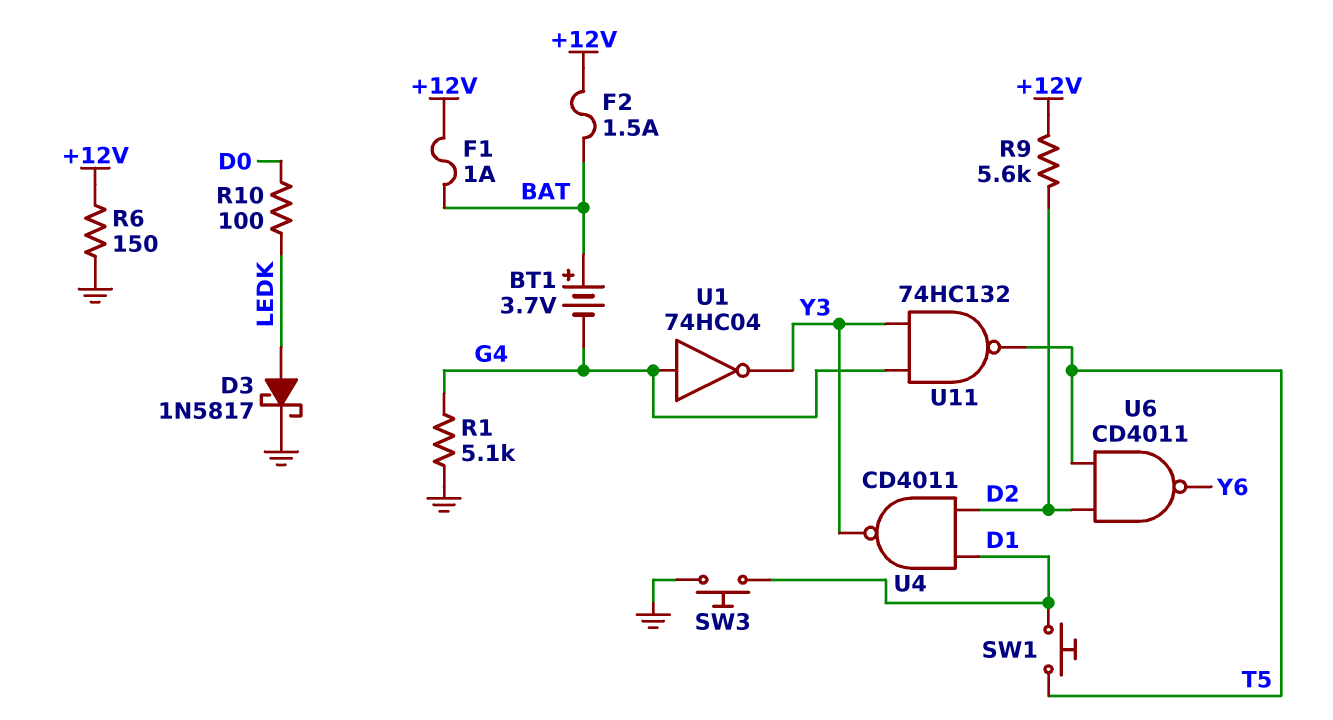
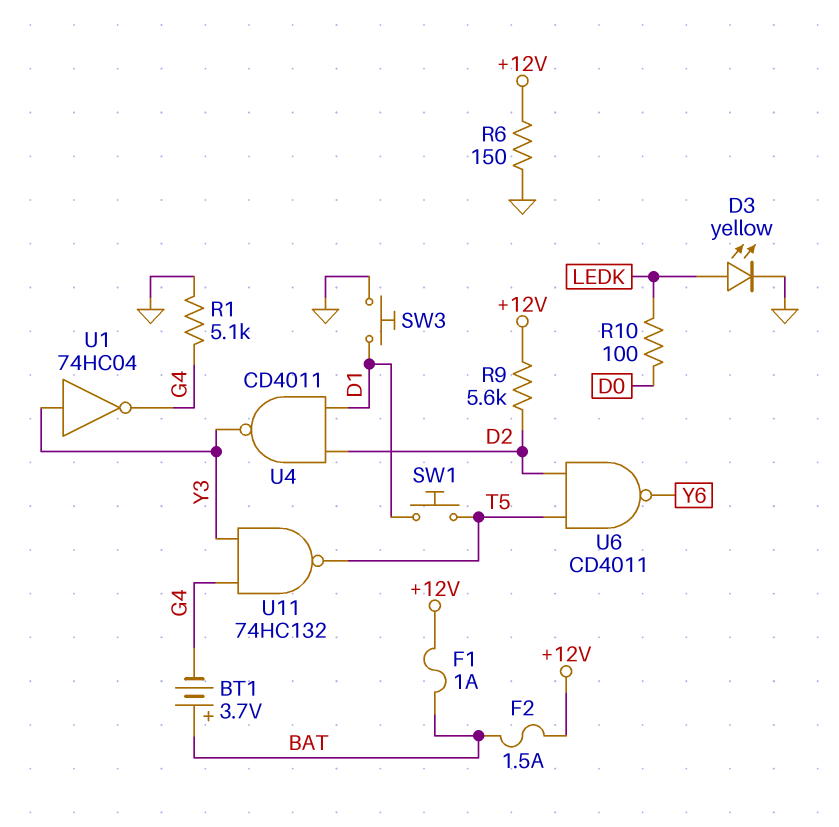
D3: schottky 1N5817 (A LEDK, K GND) -> LED yellow (A LEDK, K GND)
U1: NOT 74HC04 (in G4, out Y3) -> NOT 74HC04 (in Y3, out G4)

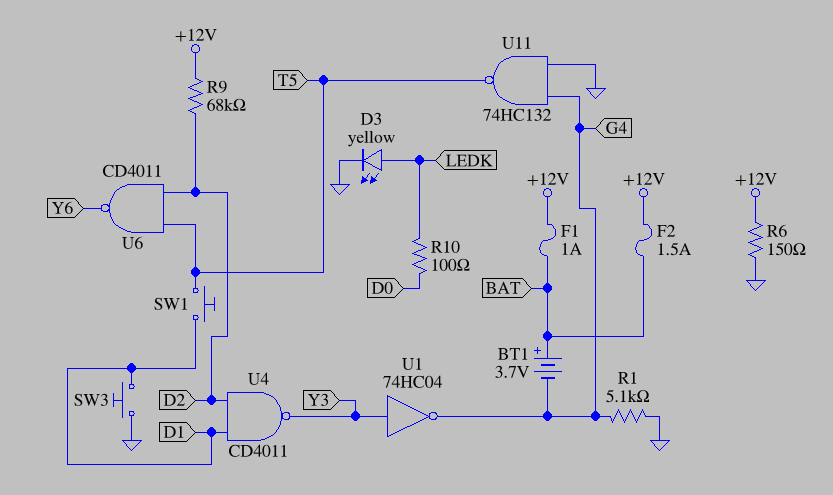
R9: 5.6k (+12V, D2) -> 68k (+12V, D2)
U11: NAND 74HC132 (in G4, in Y3, out T5) -> NAND 74HC132 (in G4, in GND, out T5)

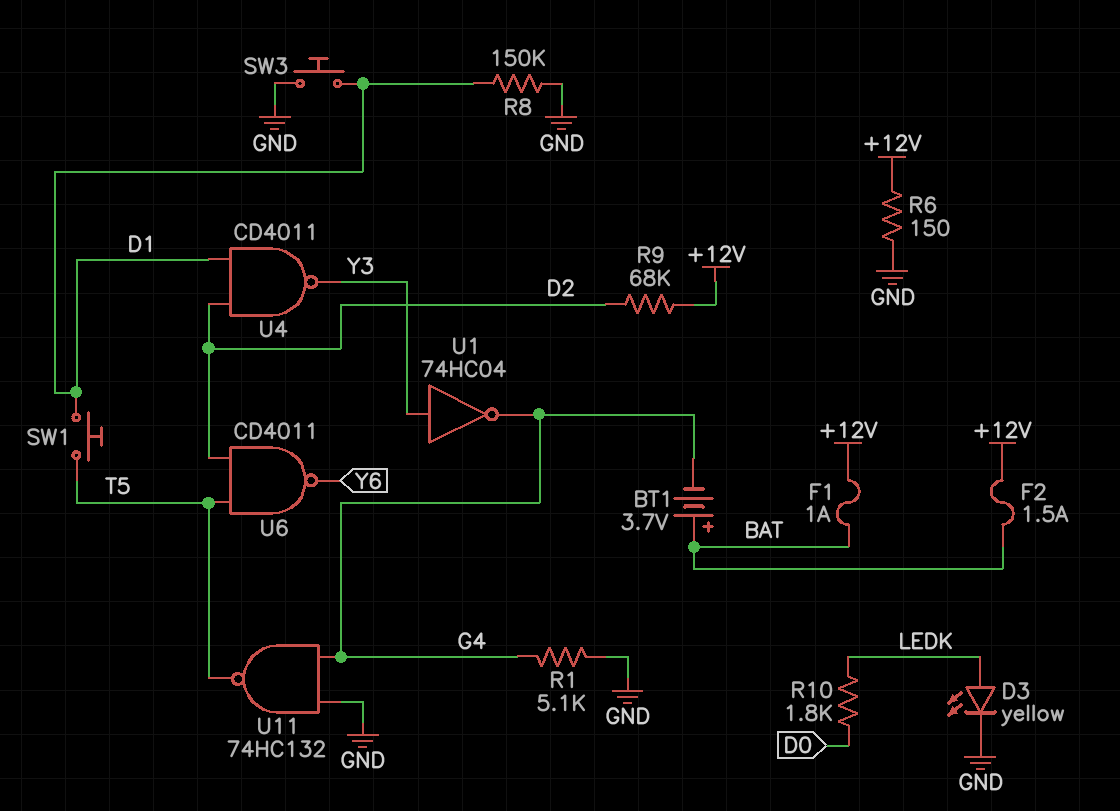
R8: none -> 150k (D1, GND)
R10: 100 (D0, LEDK) -> 1.8k (D0, LEDK)

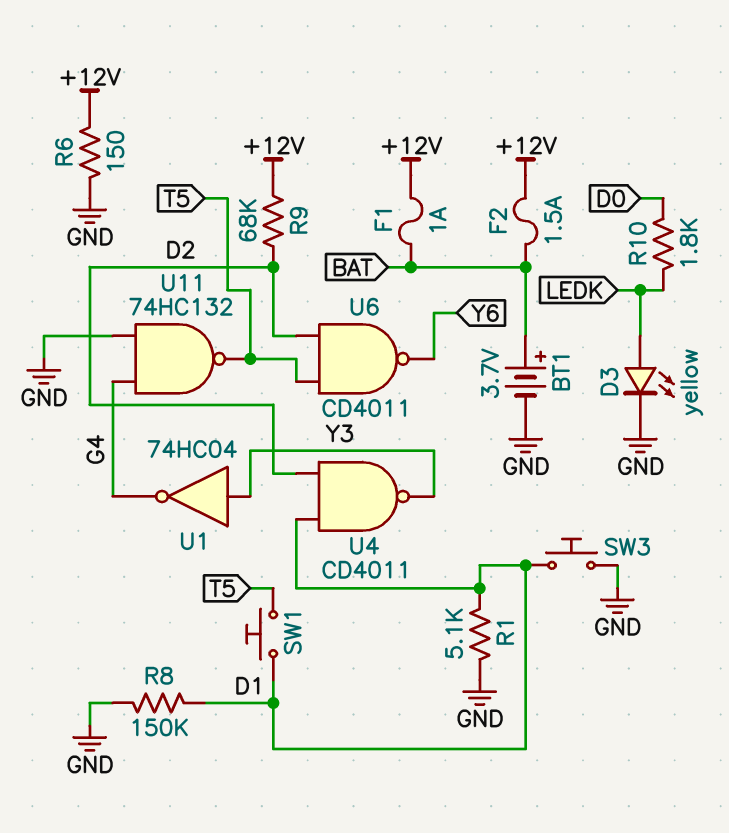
BT1: 3.7V (plus BAT, minus G4) -> 3.7V (plus BAT, minus GND)
R1: 5.1k (G4, GND) -> 5.1k (D1, GND)

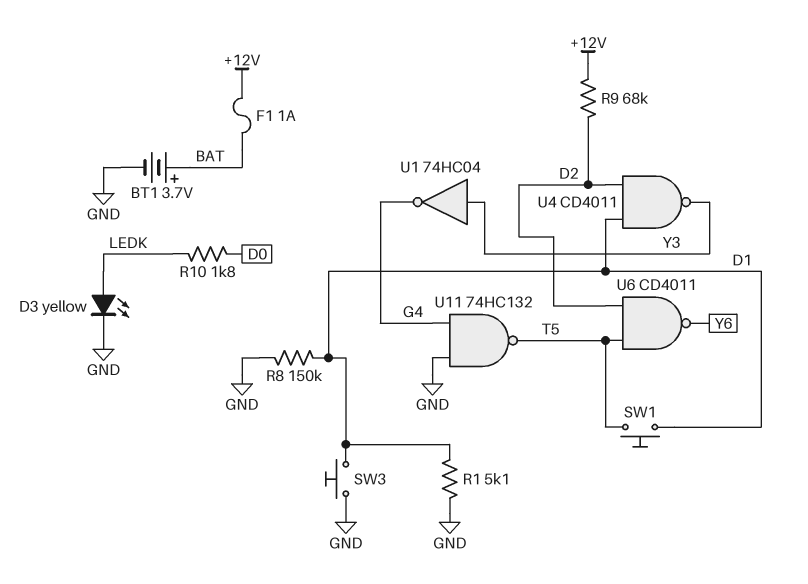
F2: 1.5A (+12V, BAT) -> none
R6: 150 (+12V, GND) -> none

